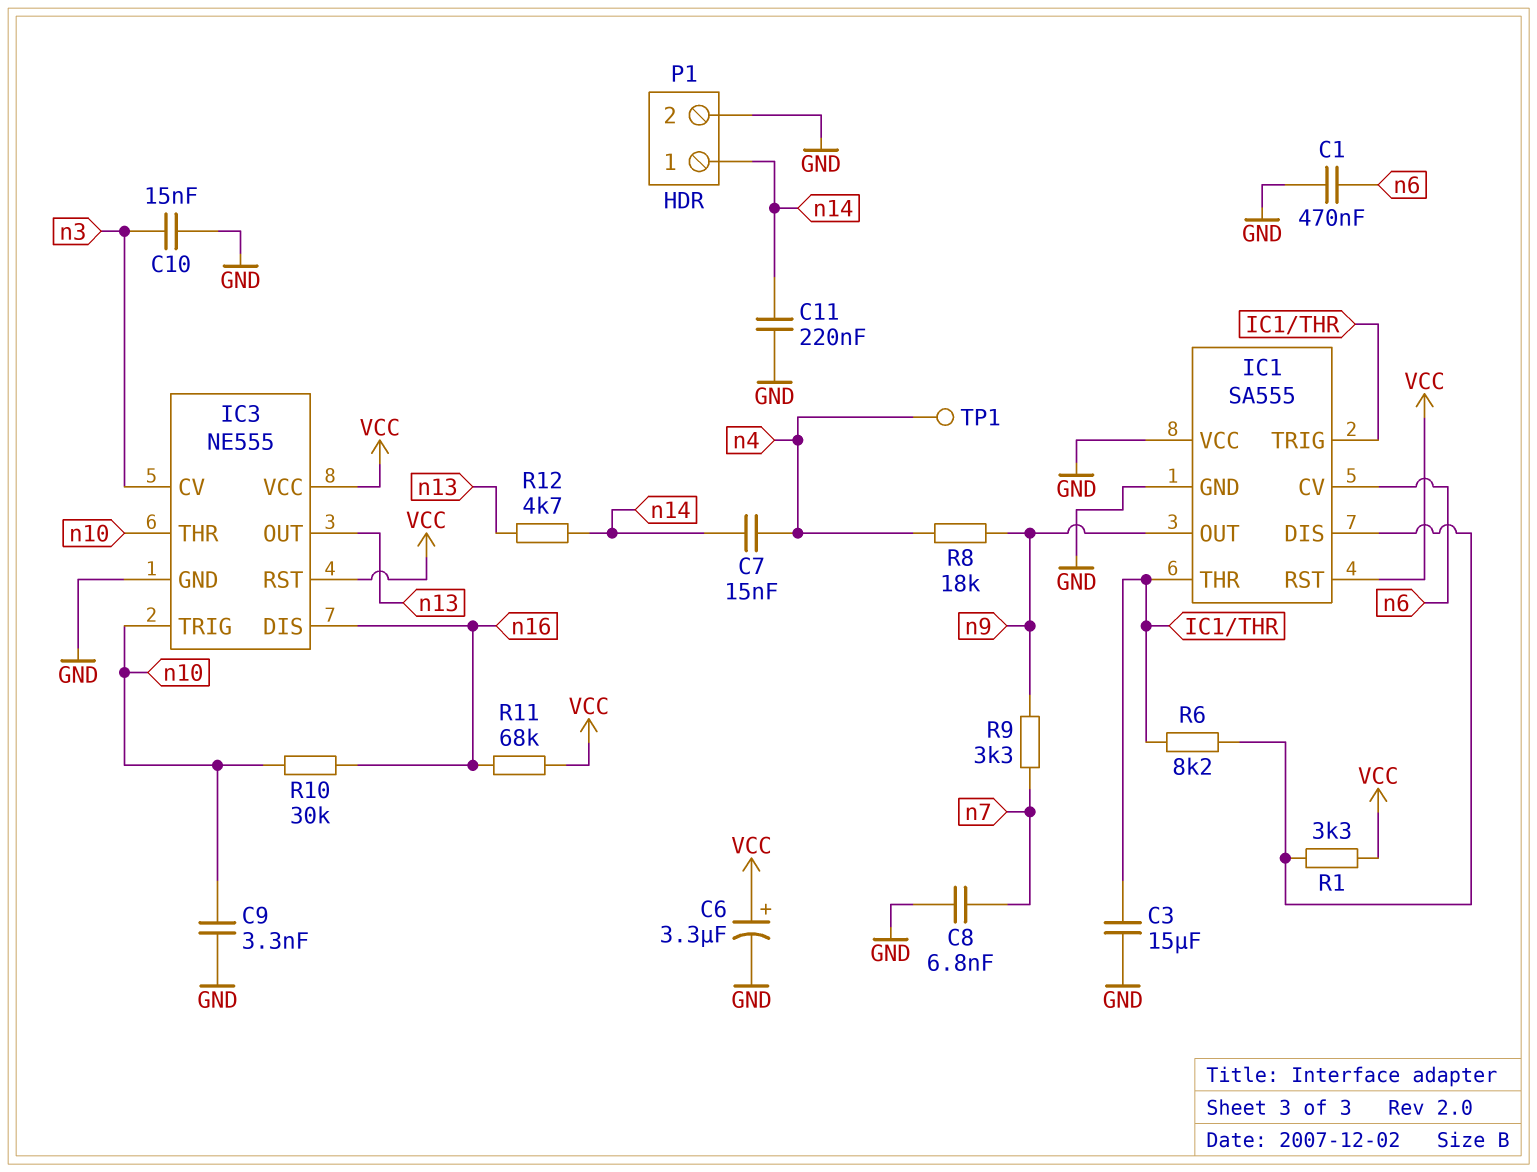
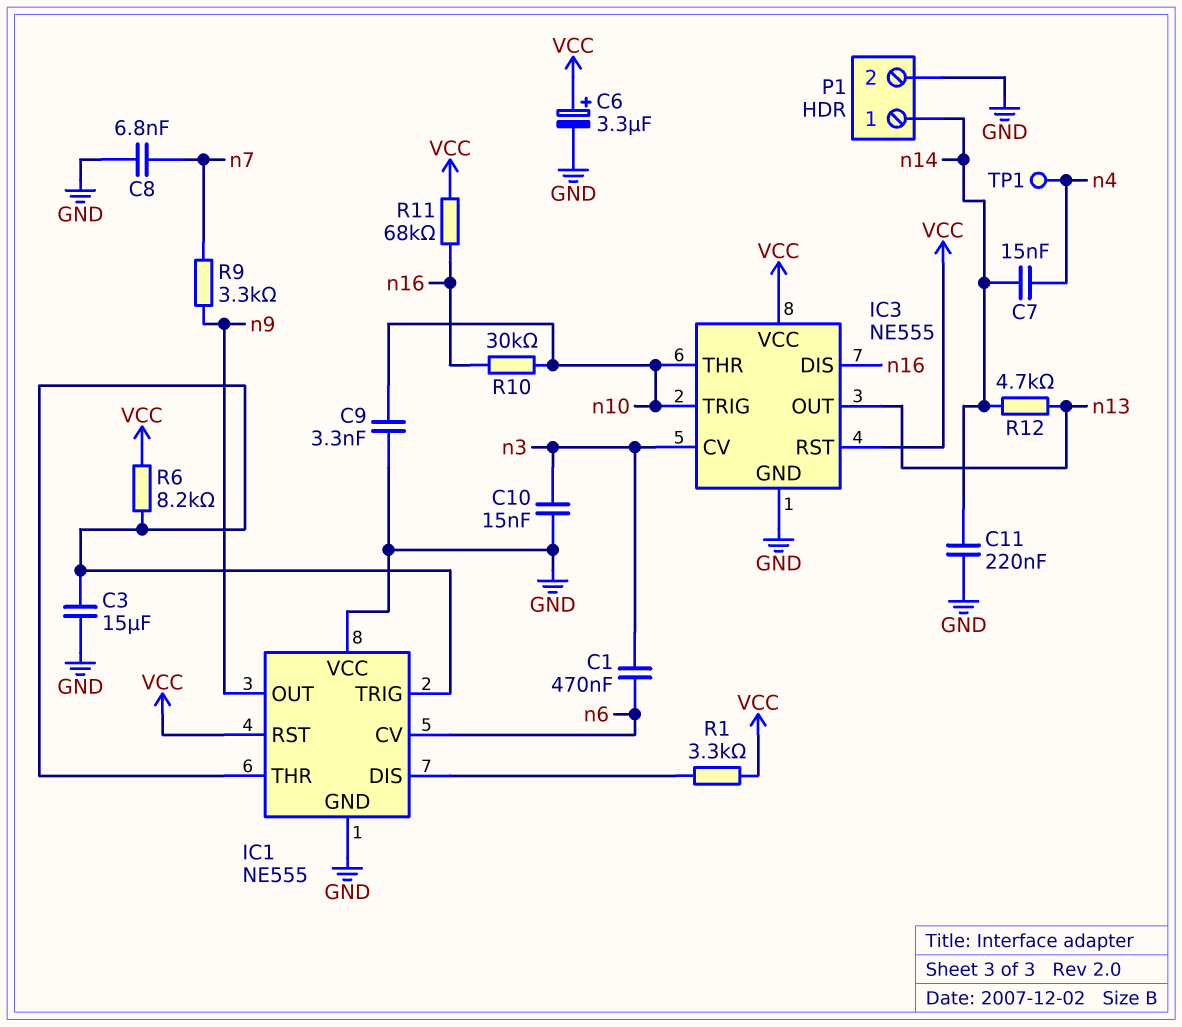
C1: 470nF (GND, n6) -> 470nF (n3, n6)
IC1: SA555 -> NE555
R6: 8.2k (IC1/DIS, IC1/THR) -> 8.2k (IC1/THR, VCC)
R8: 18k (n4, n9) -> none

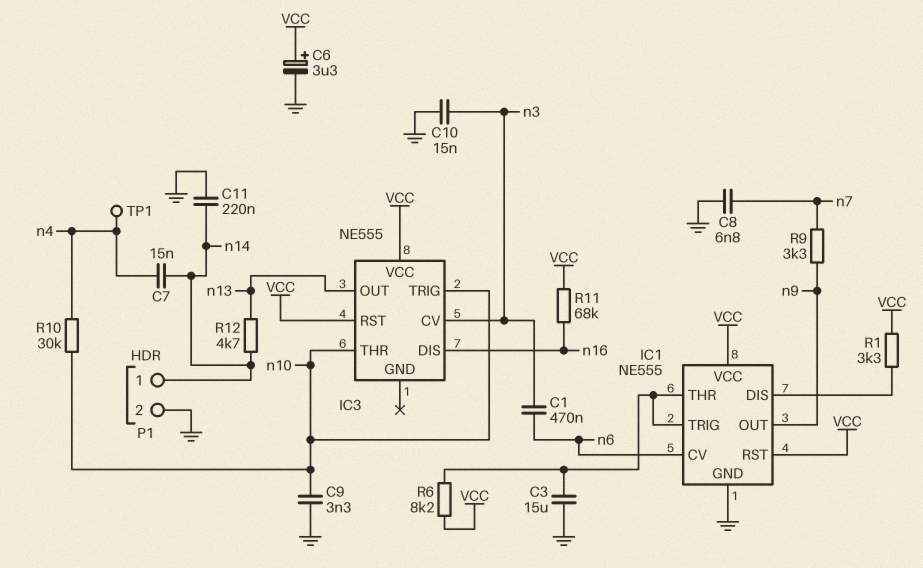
IC1 pin VCC: GND -> VCC
IC3 pin GND: GND -> none
R10: 30k (n10, n16) -> 30k (n4, n10)

